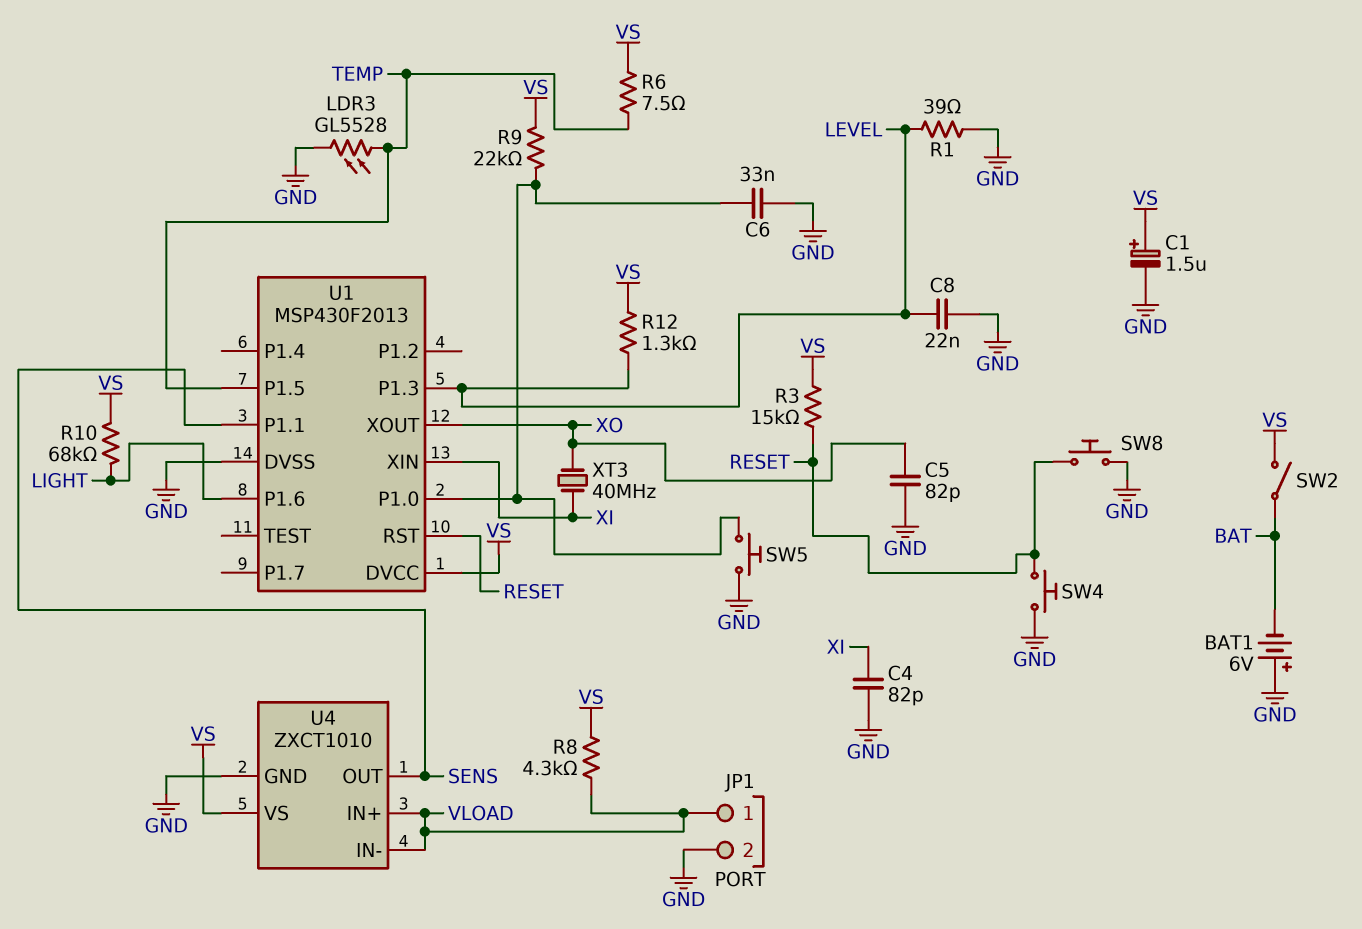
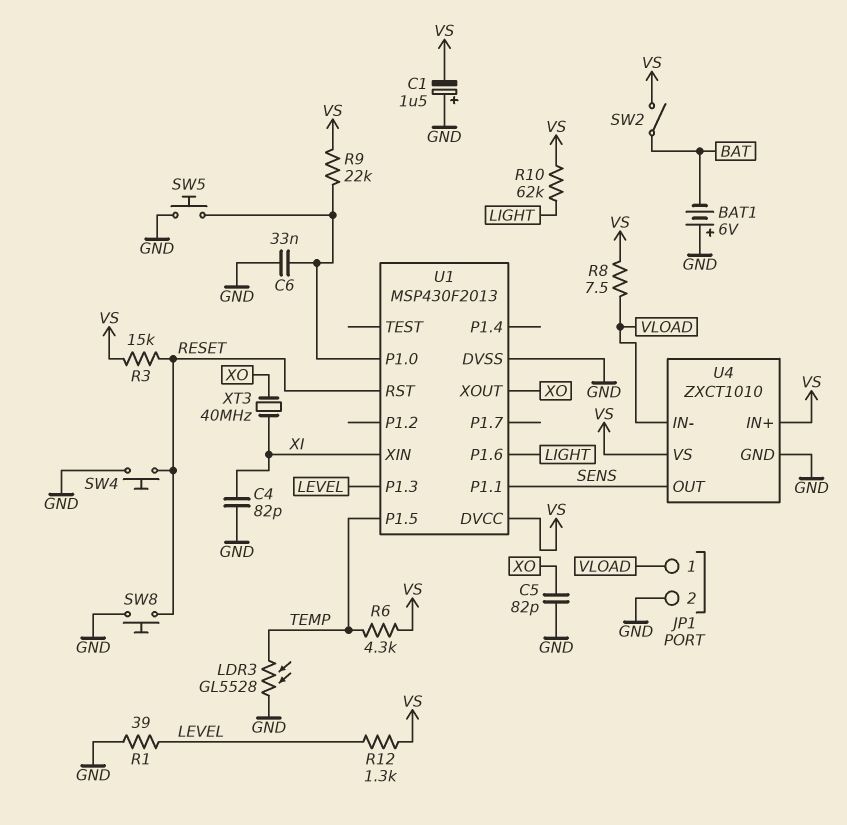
C1: 1.5uF (plus VS, minus GND) -> 1.5uF (plus GND, minus VS)
C8: 22nF (GND, LEVEL) -> none
R6: 7.5 (TEMP, VS) -> 4.3k (TEMP, VS)
R8: 4.3k (VLOAD, VS) -> 7.5 (VLOAD, VS)
R10: 68k (LIGHT, VS) -> 62k (LIGHT, VS)
U4 pin IN+: VLOAD -> VS

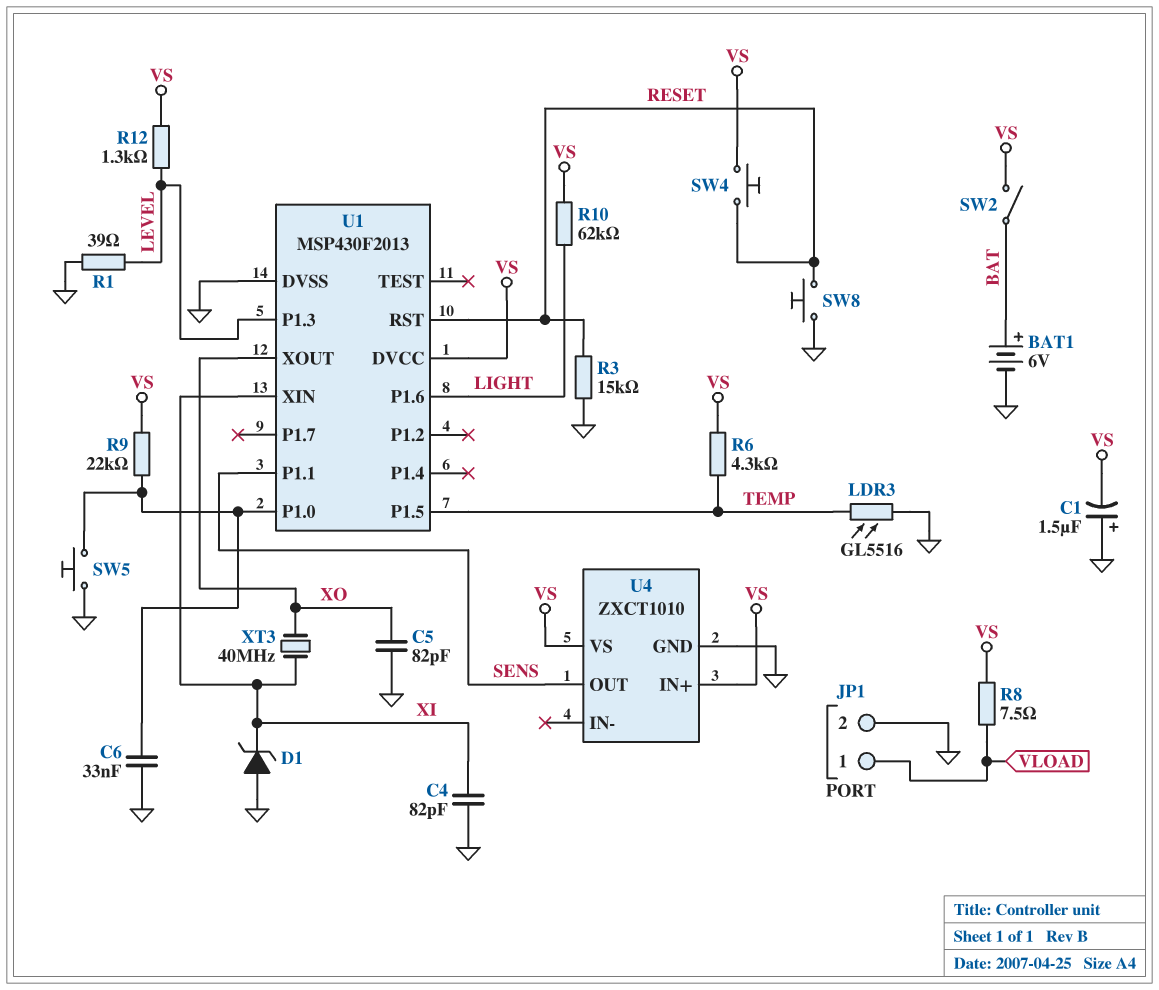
BAT1: 6V (plus GND, minus BAT) -> 6V (plus BAT, minus GND)
D1: none -> zener (A GND, K XI)
LDR3: GL5528 (GND, TEMP) -> GL5516 (GND, TEMP)
R3: 15k (RESET, VS) -> 15k (GND, RESET)
SW4: button (GND, RESET) -> button (RESET, VS)
U4 pin IN-: VLOAD -> none

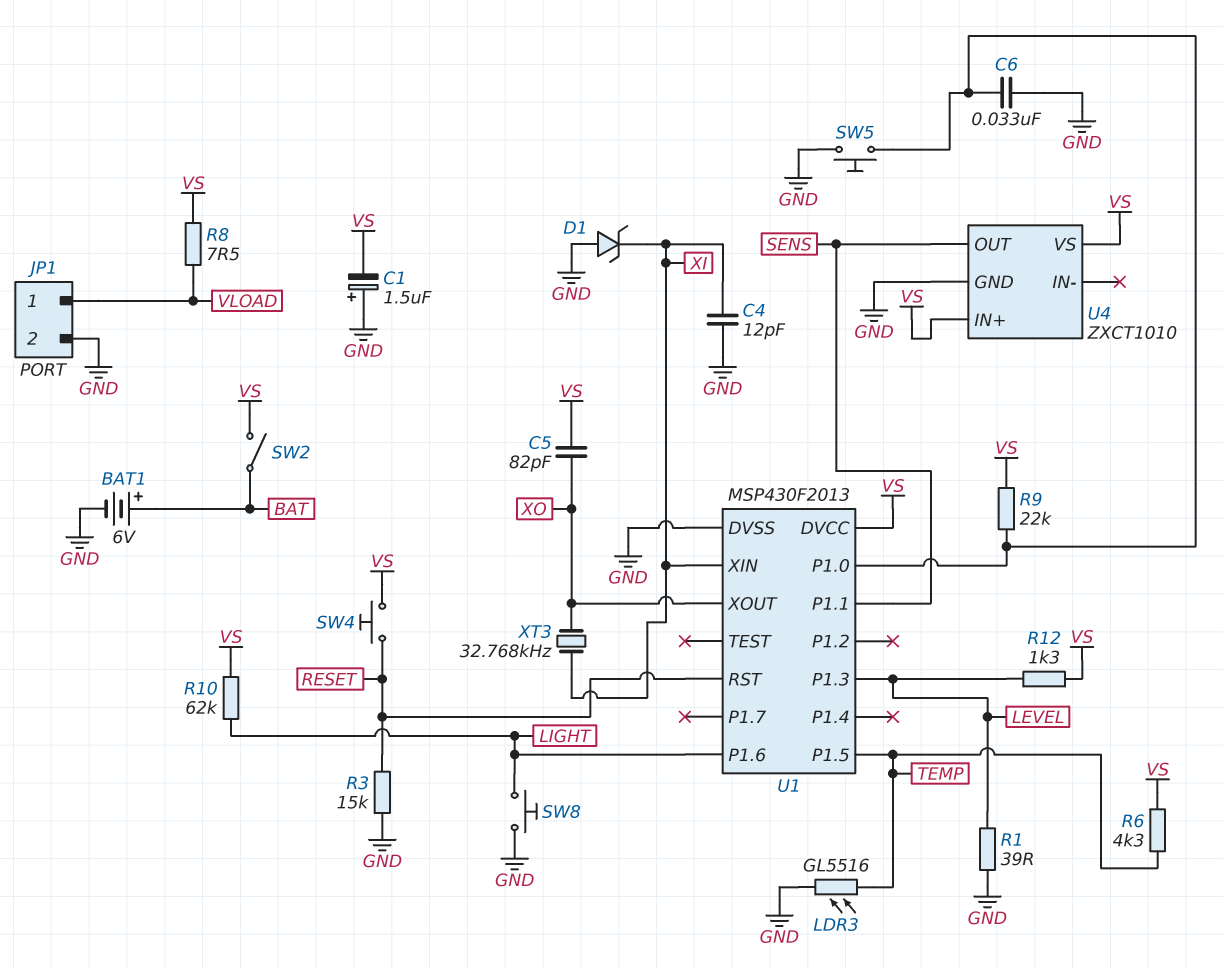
C4: 82pF (GND, XI) -> 12pF (GND, XI)
C5: 82pF (GND, XO) -> 82pF (VS, XO)
SW8: button (GND, RESET) -> button (GND, LIGHT)
XT3: 40MHz (XI, XO) -> 32.768kHz (XI, XO)

